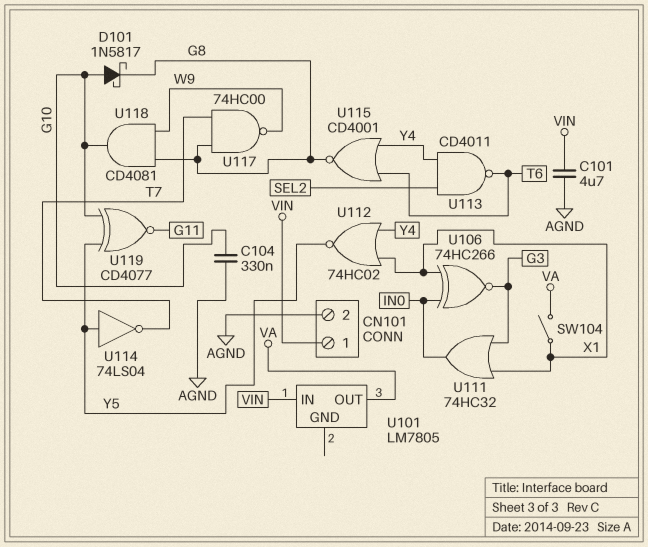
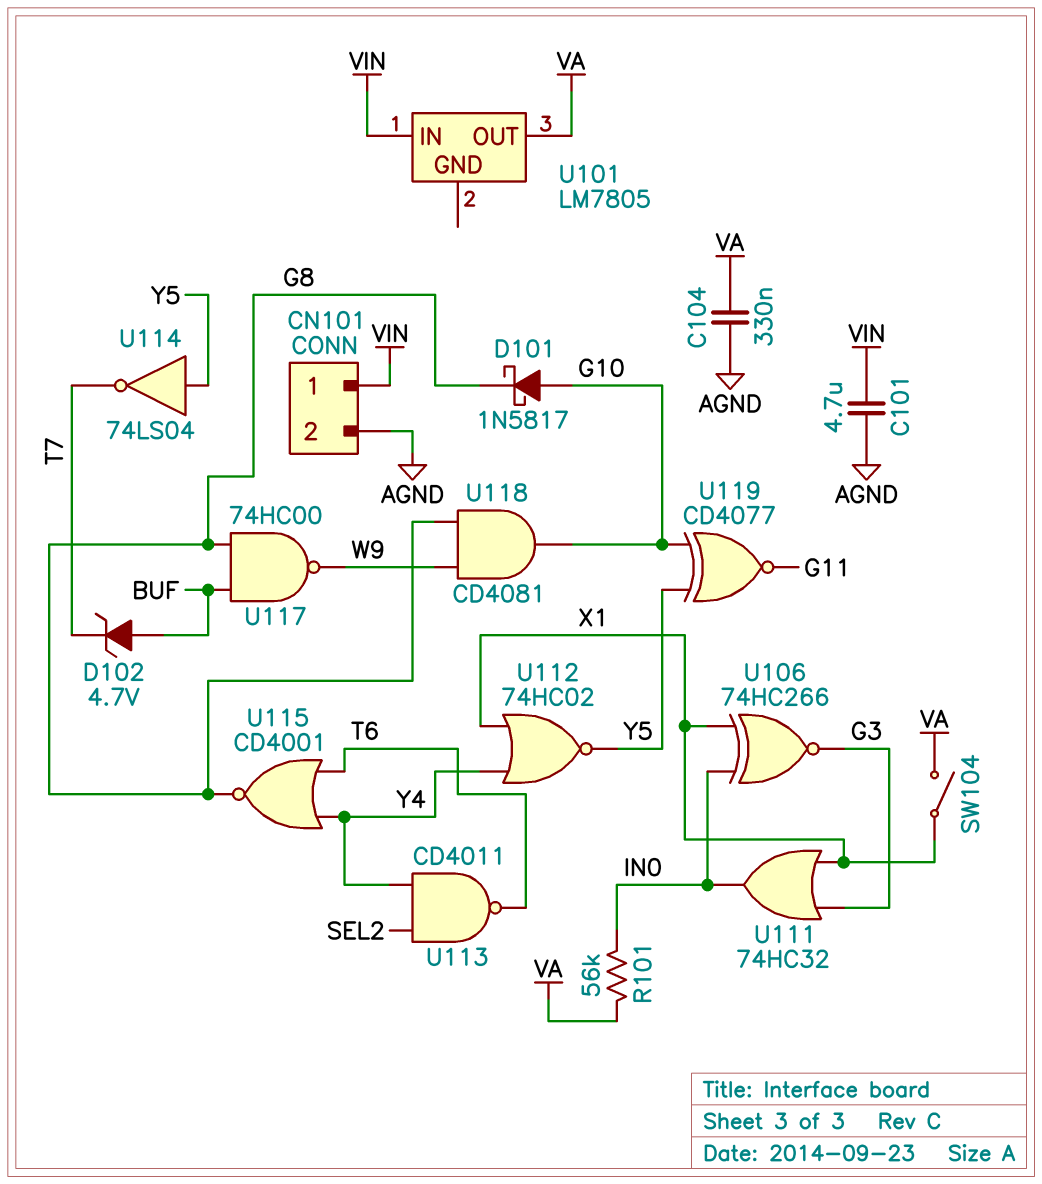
C104: 330nF (AGND, G10) -> 330nF (AGND, VA)
D102: none -> zener 4.7V (A BUF, K T7)
R101: none -> 56k (IN0, VA)
U117: NAND 74HC00 (in G8, in T7, out W9) -> NAND 74HC00 (in BUF, in G8, out W9)

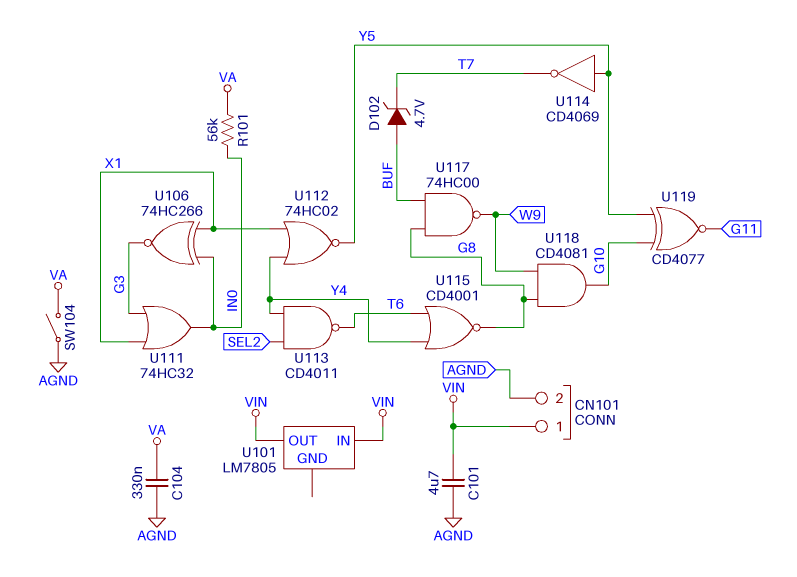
D101: schottky 1N5817 (A G10, K G8) -> none
SW104: switch (VA, X1) -> switch (AGND, VA)
U101 pin OUT: VA -> VIN
U114: NOT 74LS04 (in Y5, out T7) -> NOT CD4069 (in Y5, out T7)

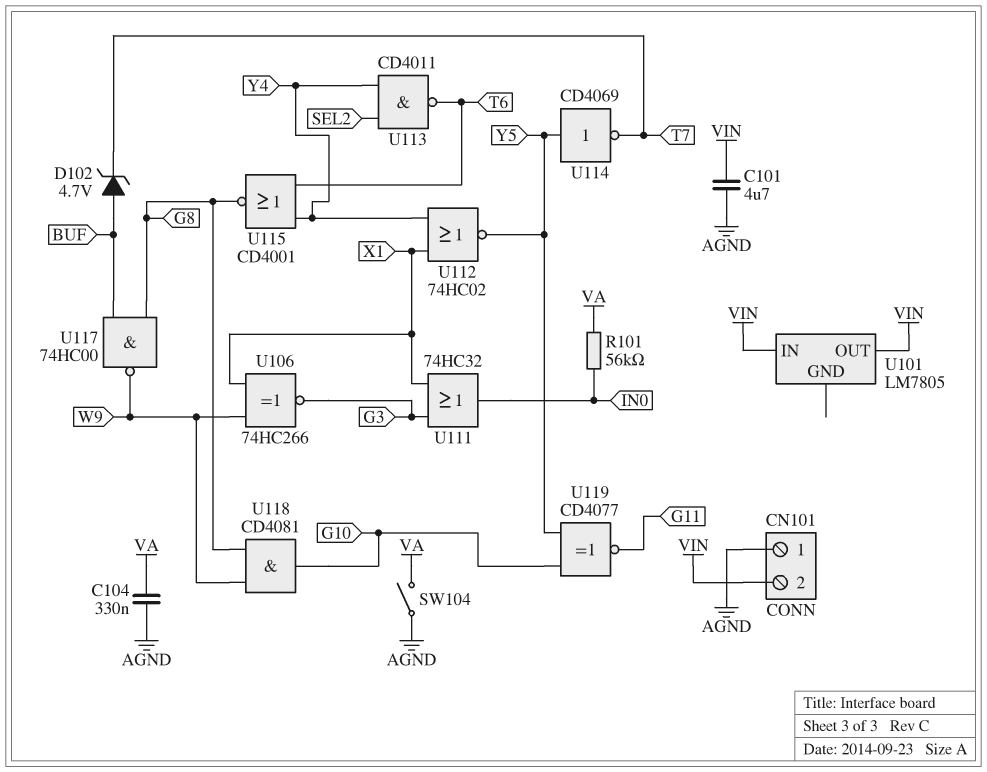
CN101 pin 1: VIN -> AGND
CN101 pin 2: AGND -> VIN
U106: XNOR 74HC266 (in IN0, in X1, out G3) -> XNOR 74HC266 (in W9, in X1, out G3)

